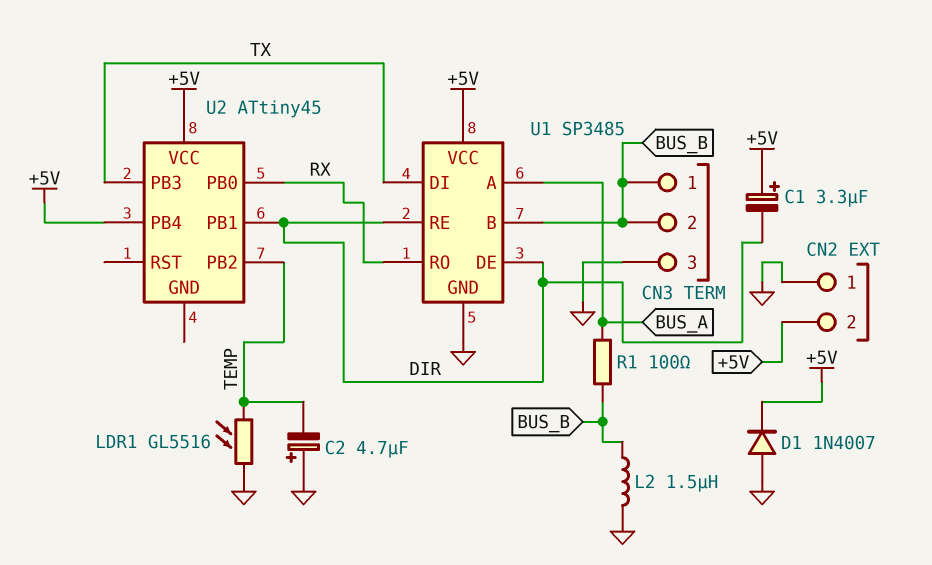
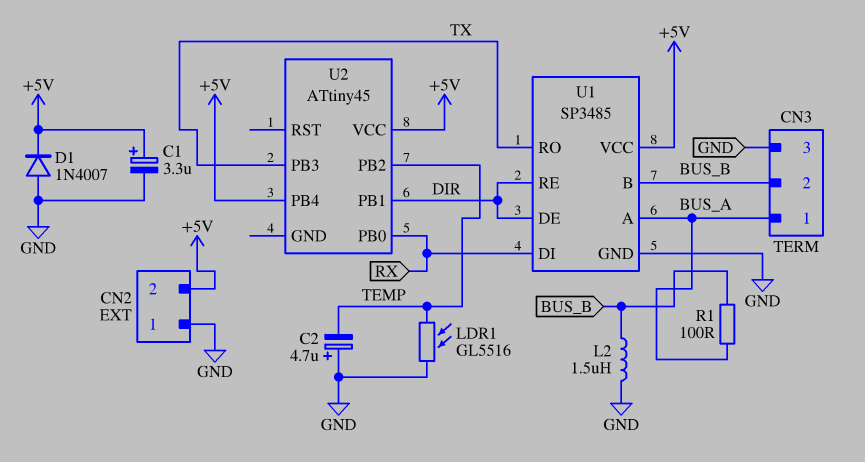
C1: 3.3uF (plus +5V, minus DIR) -> 3.3uF (plus +5V, minus GND)
CN3 pin 1: BUS_B -> BUS_A
U1 pin DI: TX -> RX
U1 pin RO: RX -> TX

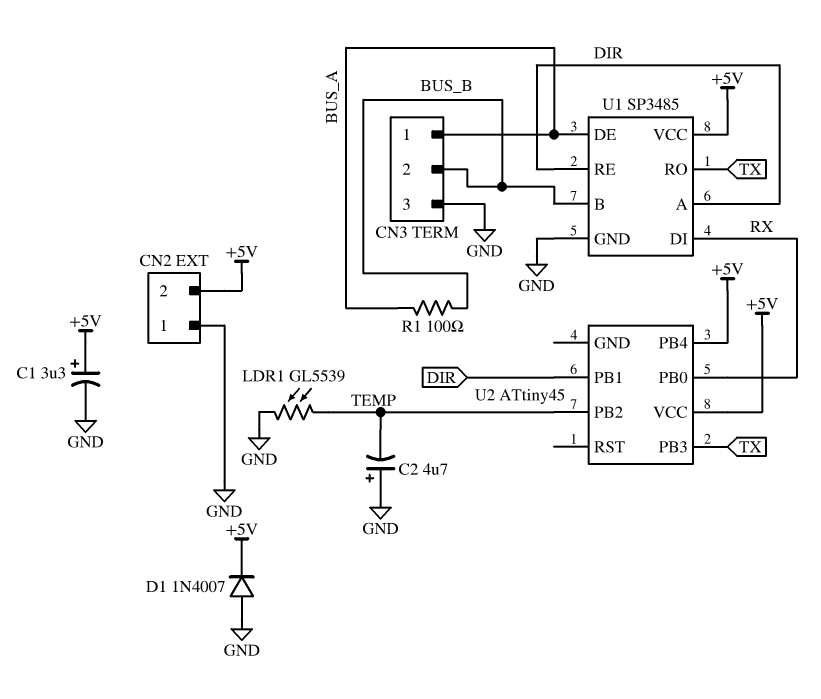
L2: 1.5uH (BUS_B, GND) -> none
LDR1: GL5516 (GND, TEMP) -> GL5539 (GND, TEMP)
U1 pin A: BUS_A -> DIR
U1 pin DE: DIR -> BUS_A

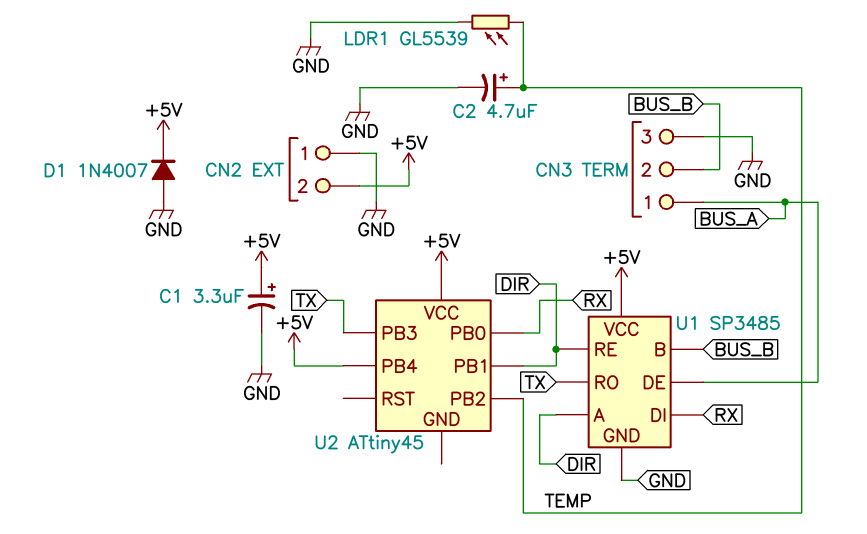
C2: 4.7uF (plus GND, minus TEMP) -> 4.7uF (plus TEMP, minus GND)
R1: 100 (BUS_A, BUS_B) -> none

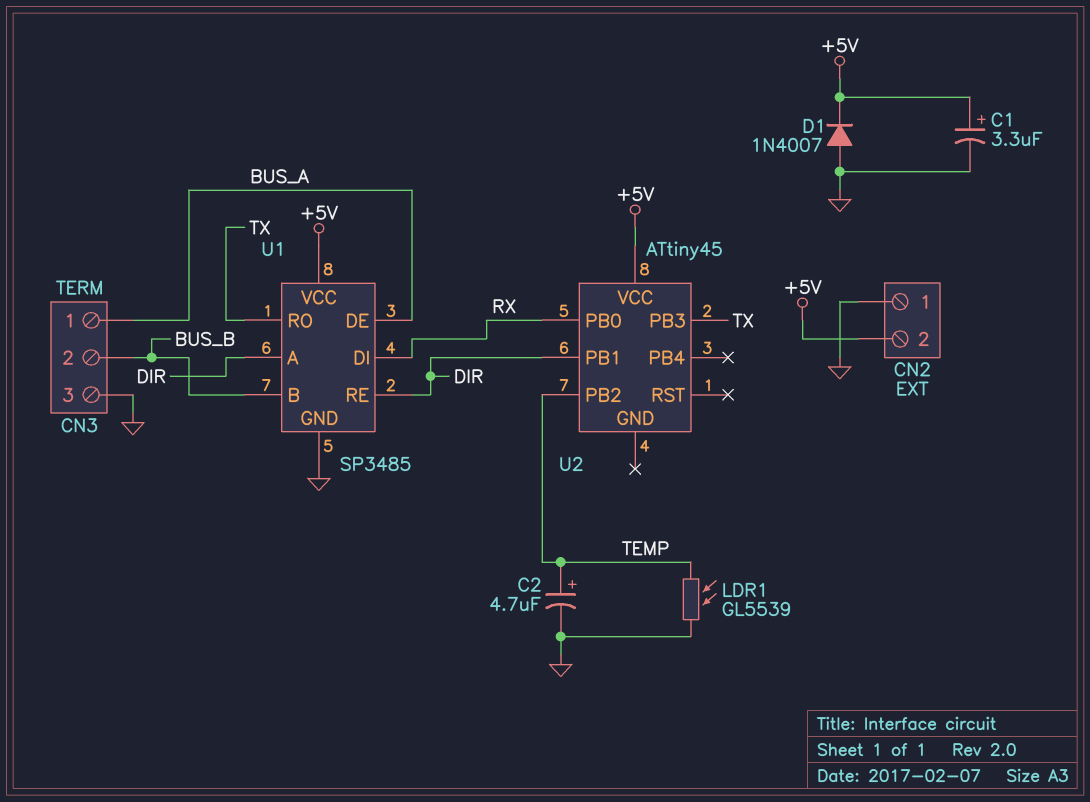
U2 pin PB4: +5V -> none

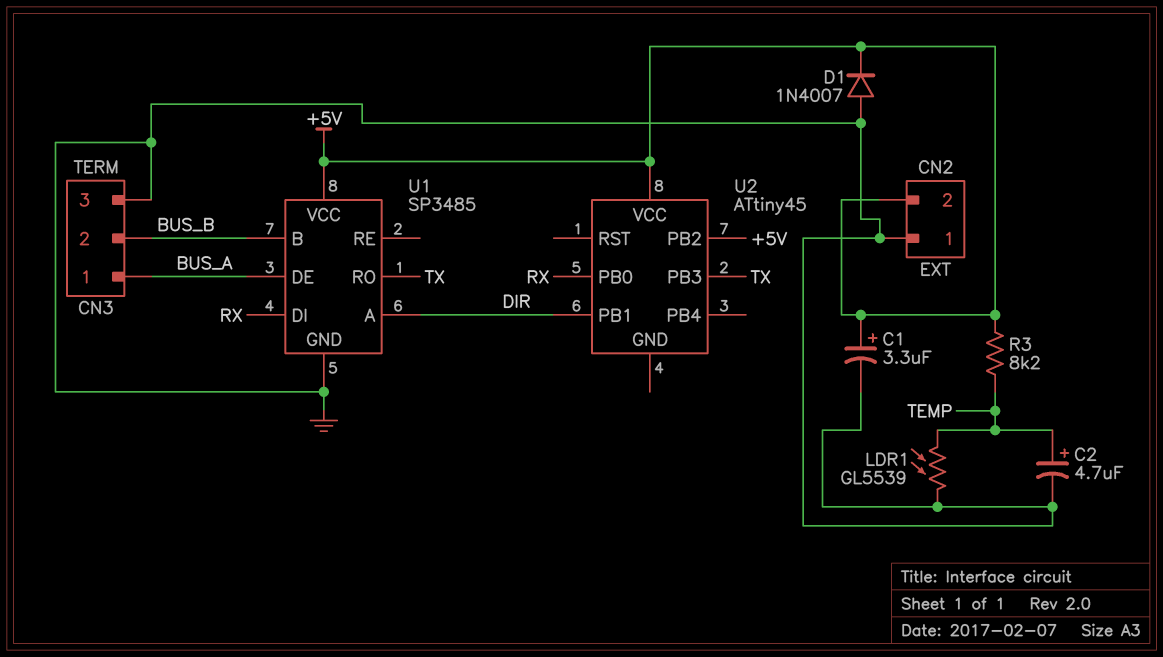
R3: none -> 8.2k (+5V, TEMP)
U1 pin RE: DIR -> none
U2 pin PB2: TEMP -> +5V

